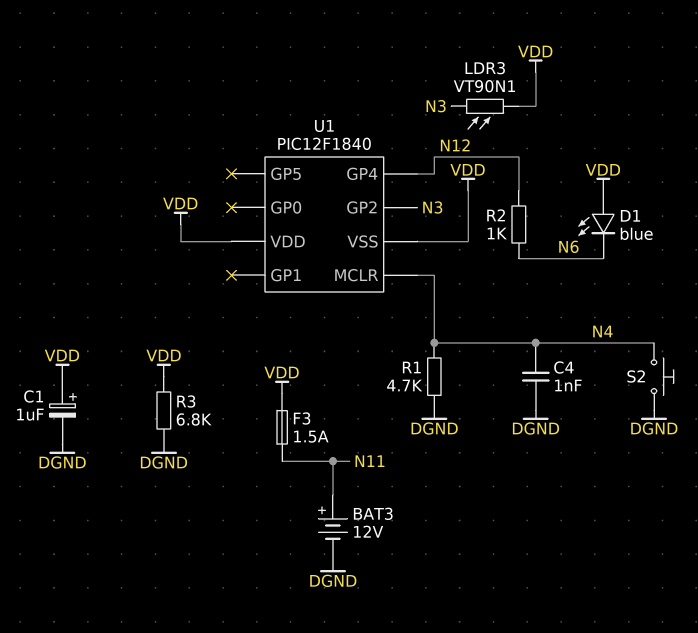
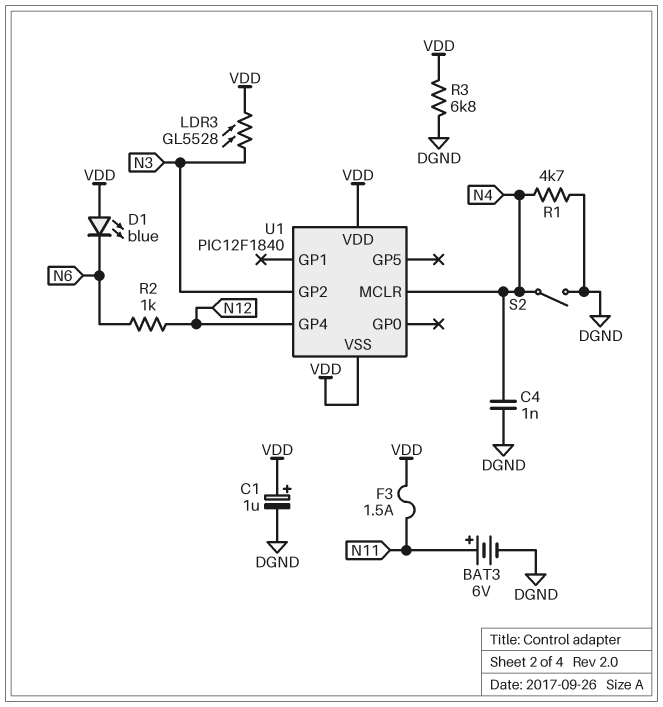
BAT3: 12V (plus N11, minus DGND) -> 6V (plus N11, minus DGND)
LDR3: VT90N1 (N3, VDD) -> GL5528 (N3, VDD)
S2: button (DGND, N4) -> switch (DGND, N4)

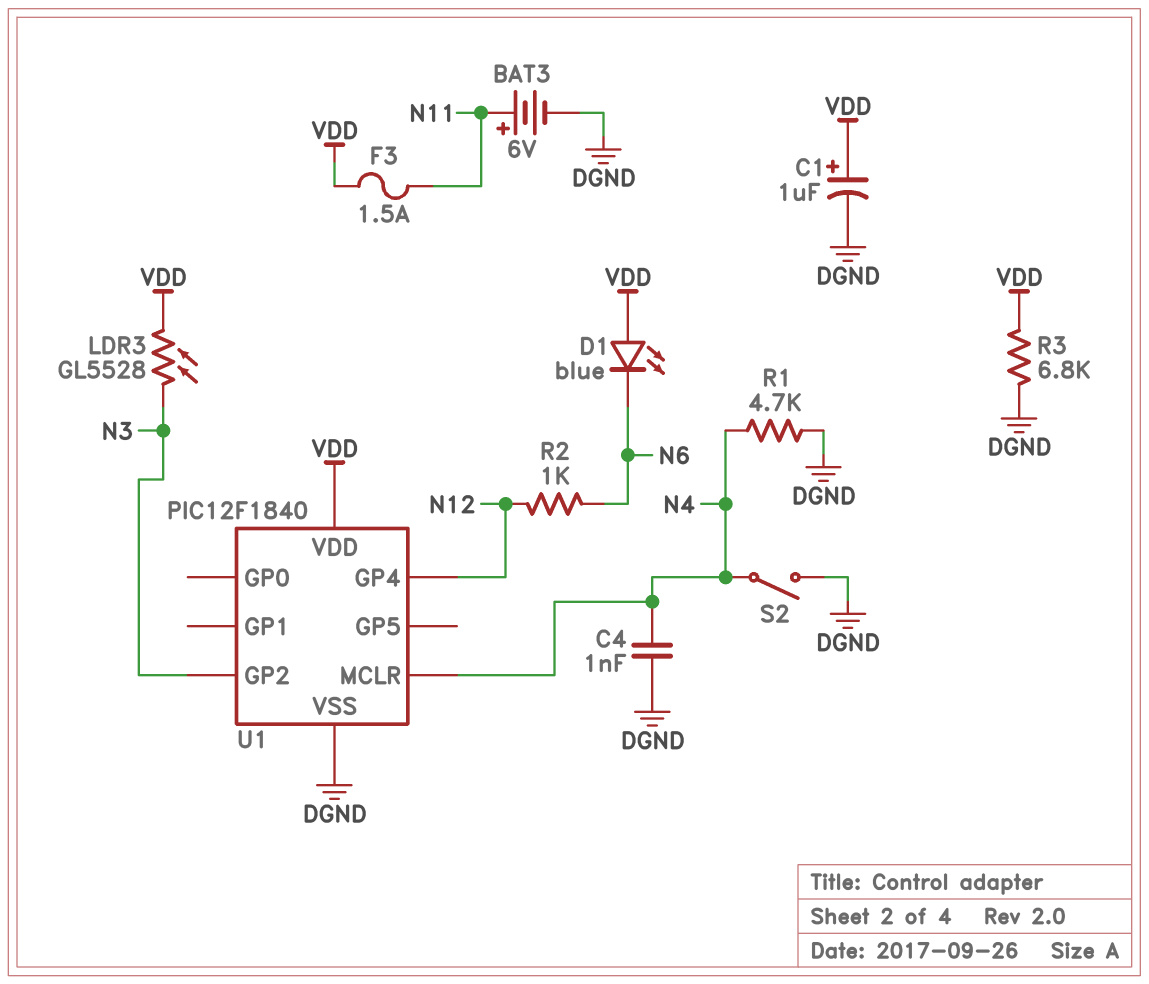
U1 pin VSS: VDD -> DGND

